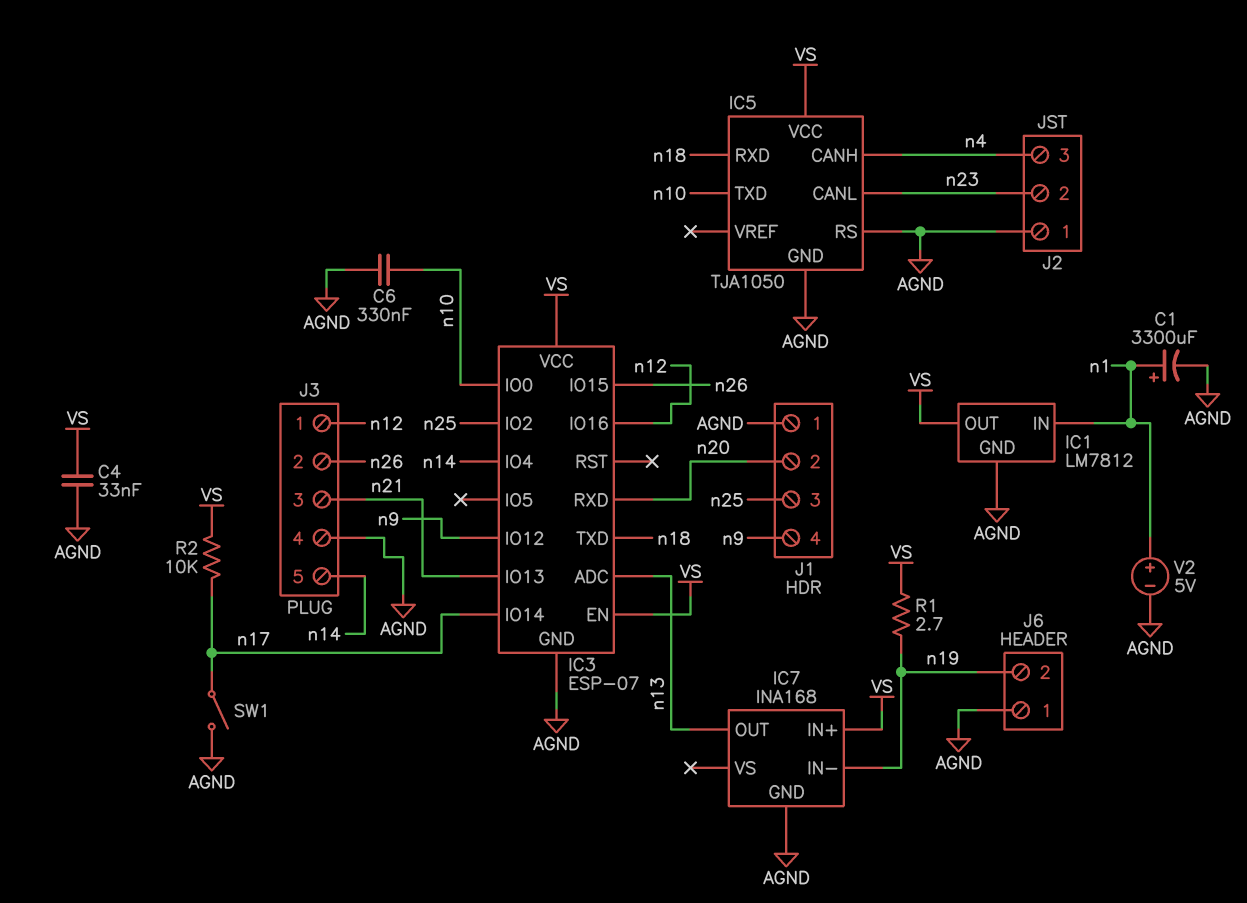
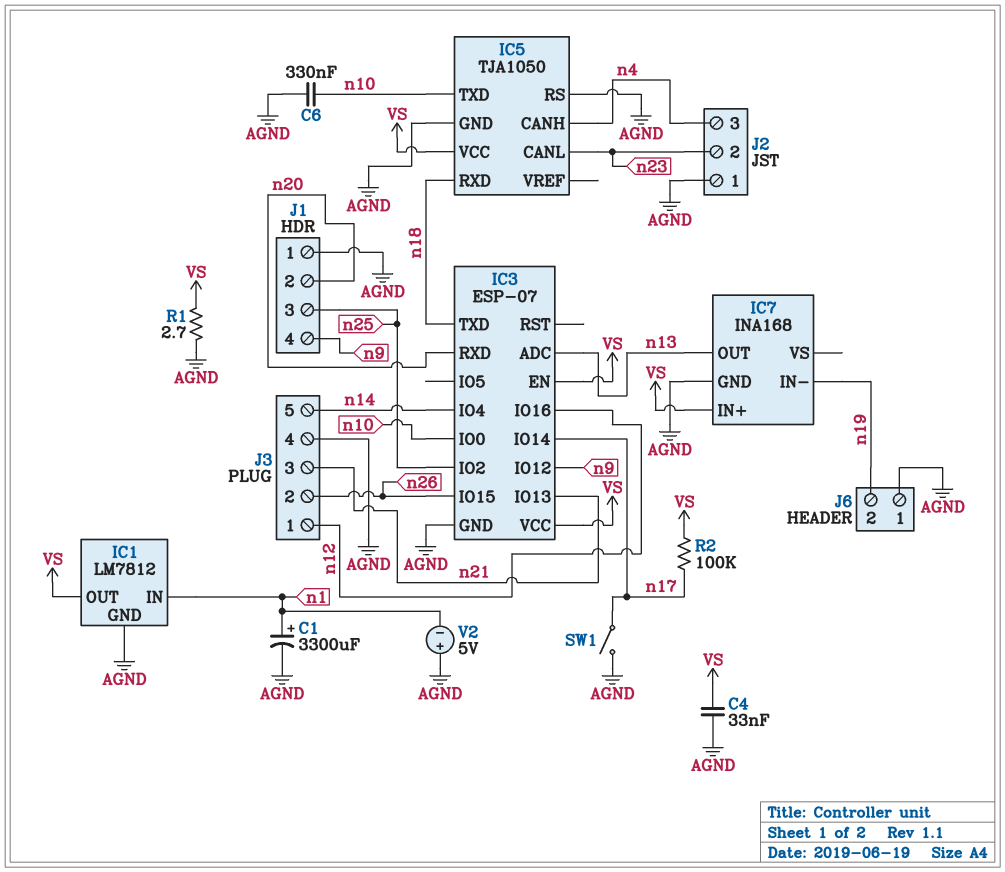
R1: 2.7 (VS, n19) -> 2.7 (AGND, VS)
R2: 10k (VS, n17) -> 100k (VS, n17)
V2: 5V (plus n1, minus AGND) -> 5V (plus AGND, minus n1)

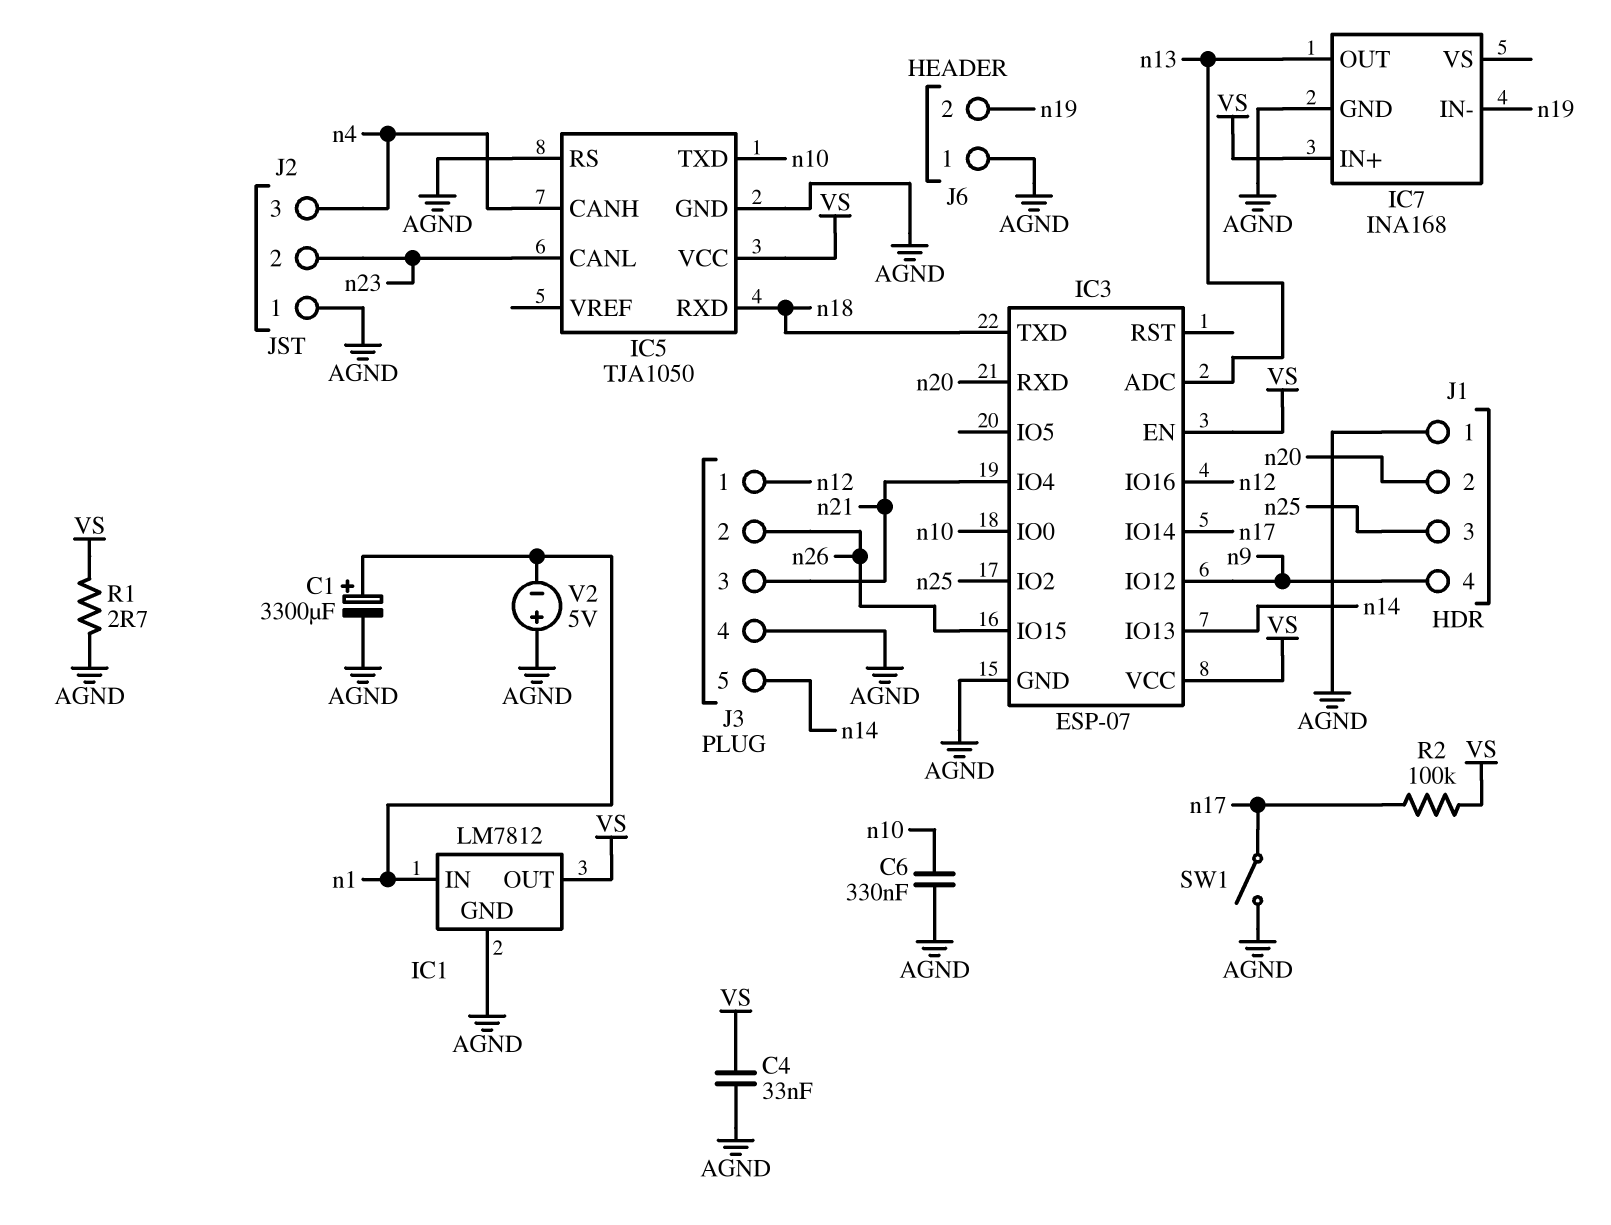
IC3 pin IO4: n14 -> n21
IC3 pin IO13: n21 -> n14

